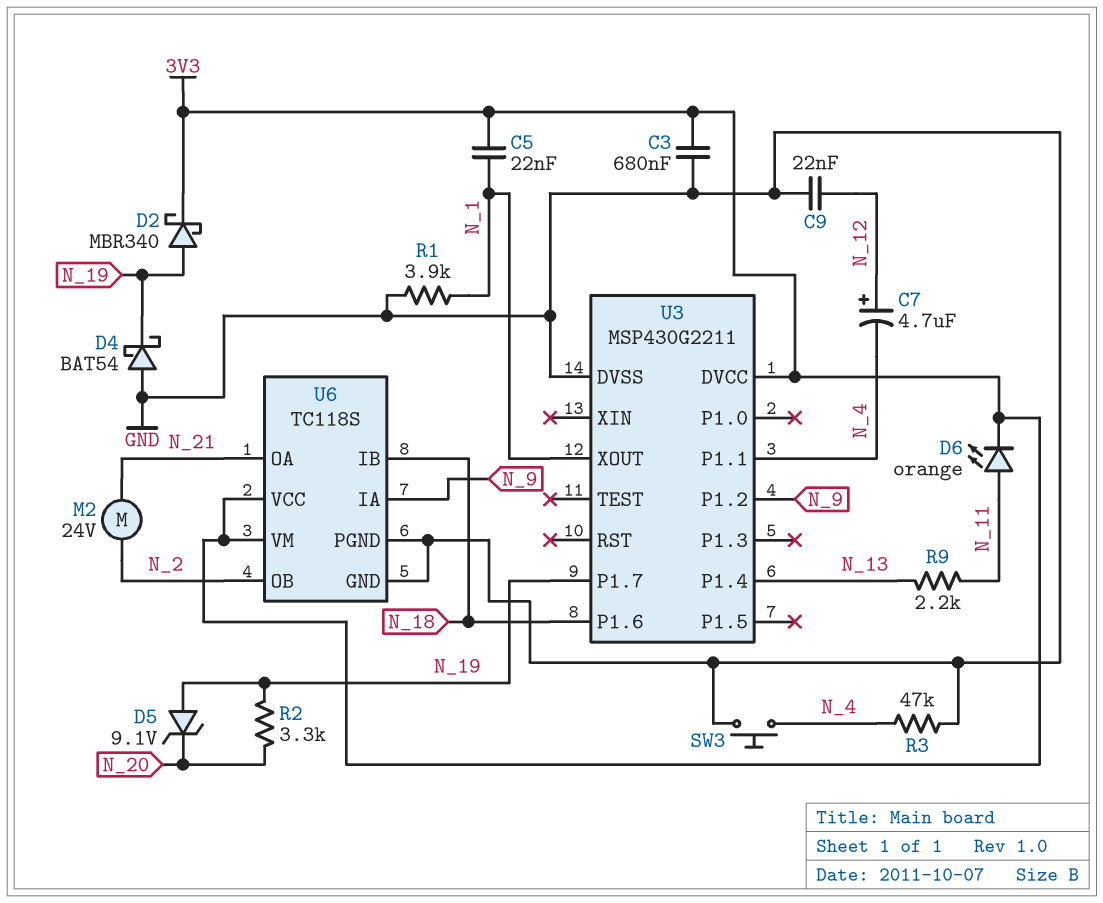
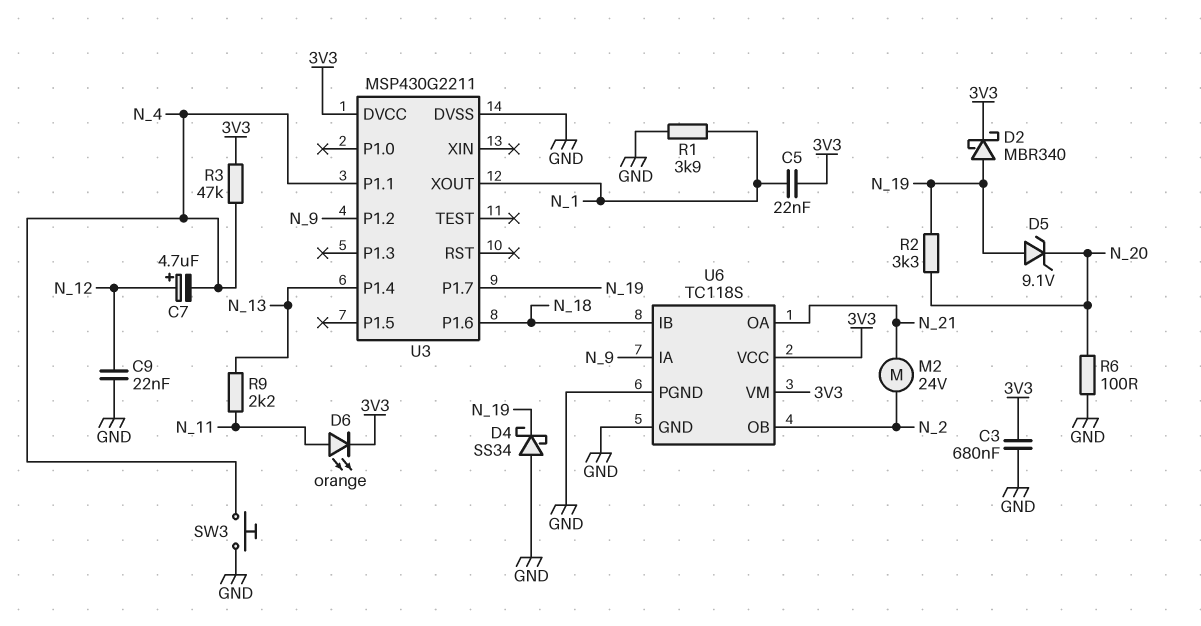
D4: schottky BAT54 (A GND, K N_19) -> schottky SS34 (A GND, K N_19)
R3: 47k (GND, N_4) -> 47k (3V3, N_4)
R6: none -> 100 (GND, N_20)

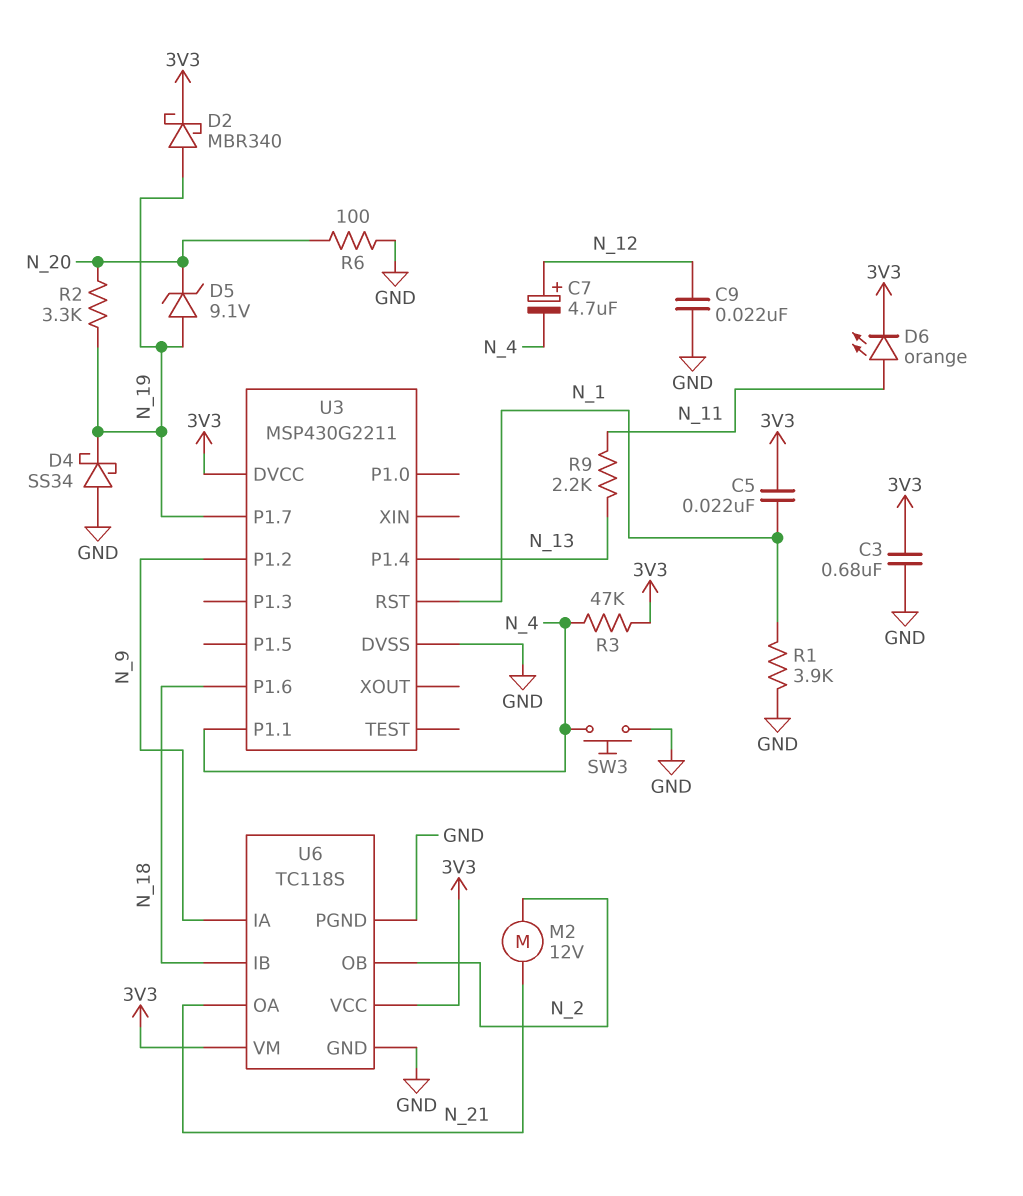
M2: motor 24V (N_2, N_21) -> motor 12V (N_2, N_21)
U3 pin RST: none -> N_1
U3 pin XOUT: N_1 -> none

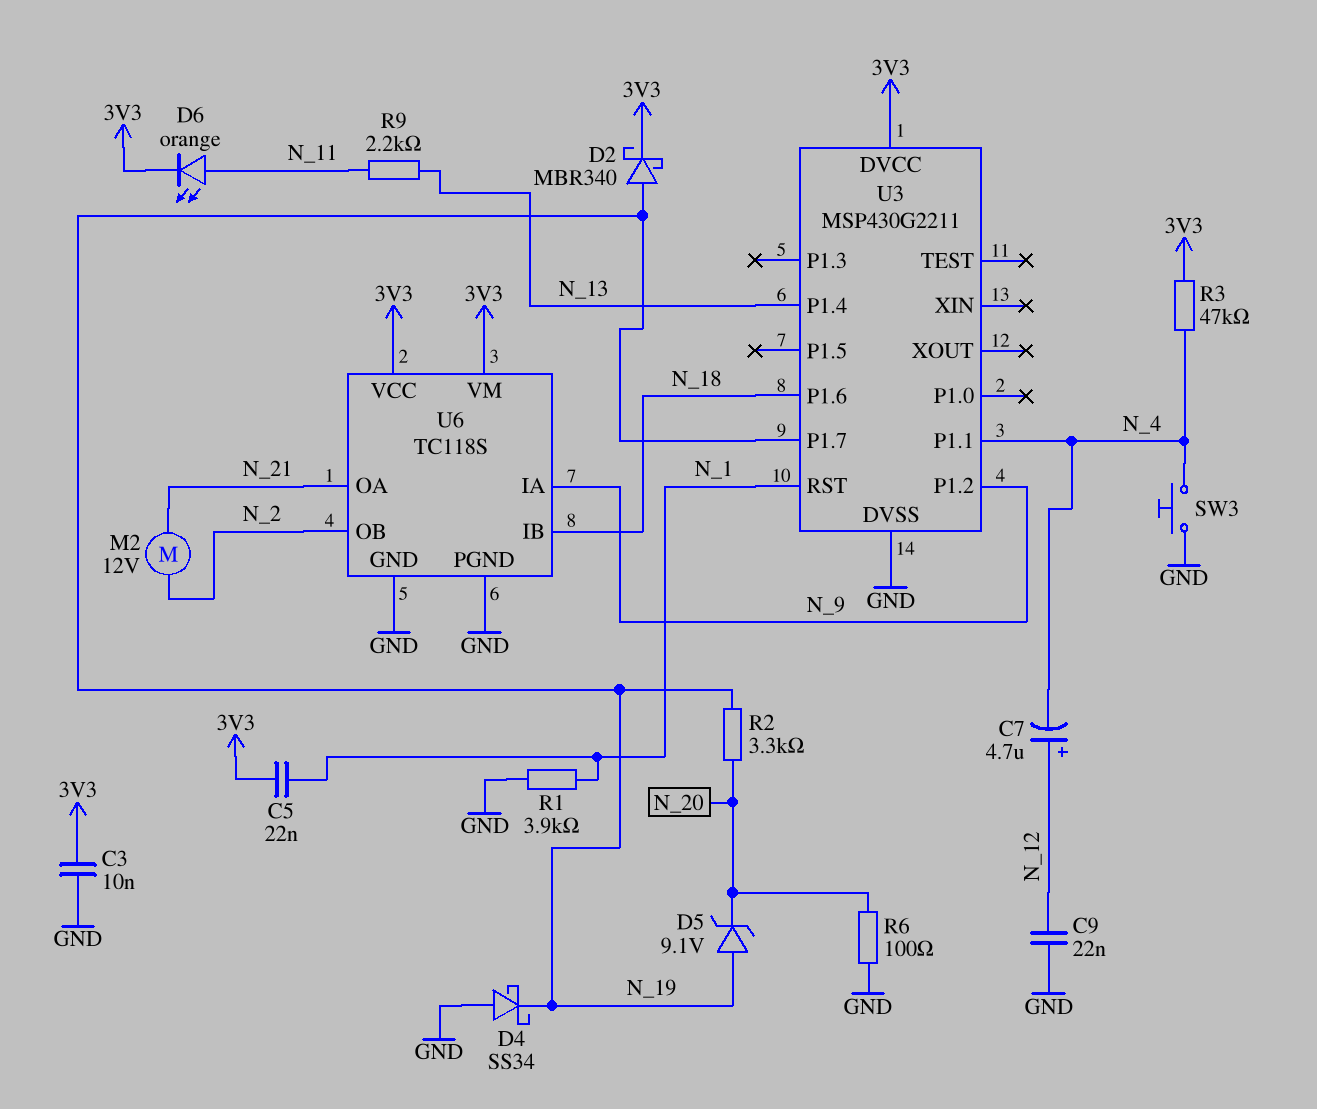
C3: 680nF (3V3, GND) -> 10nF (3V3, GND)

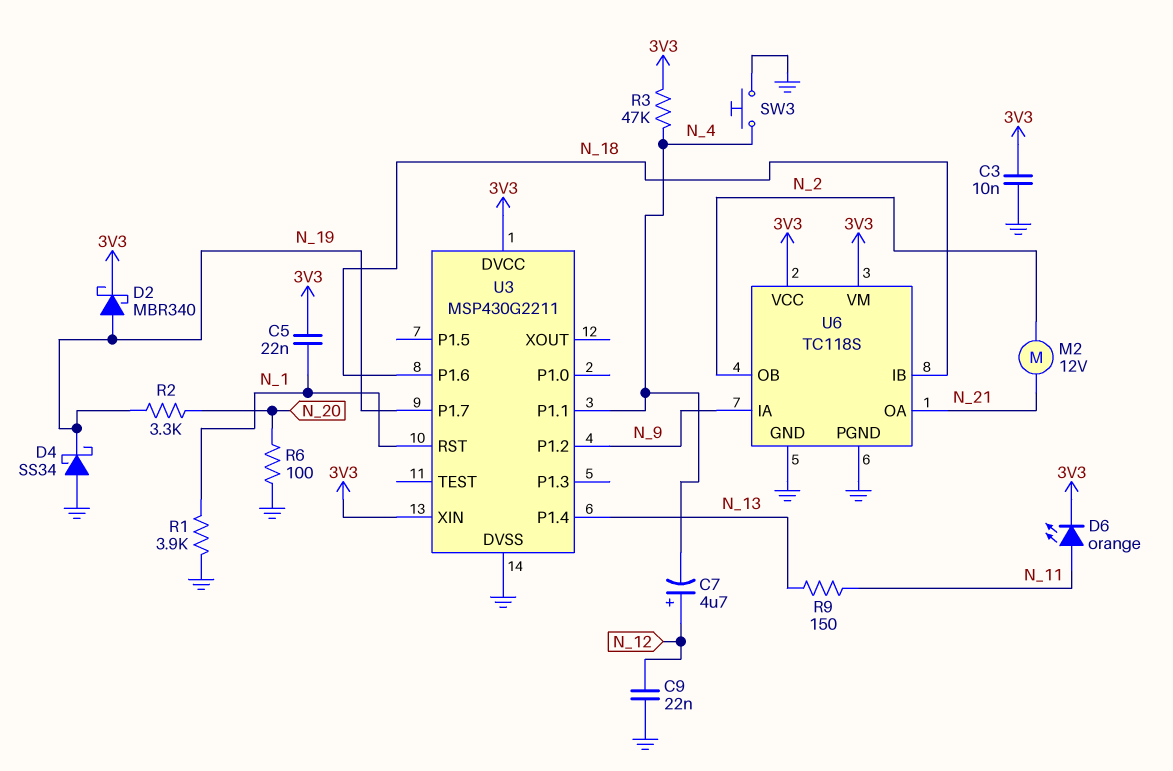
D5: zener 9.1V (A N_19, K N_20) -> none
R9: 2.2k (N_11, N_13) -> 150 (N_11, N_13)
U3 pin XIN: none -> 3V3

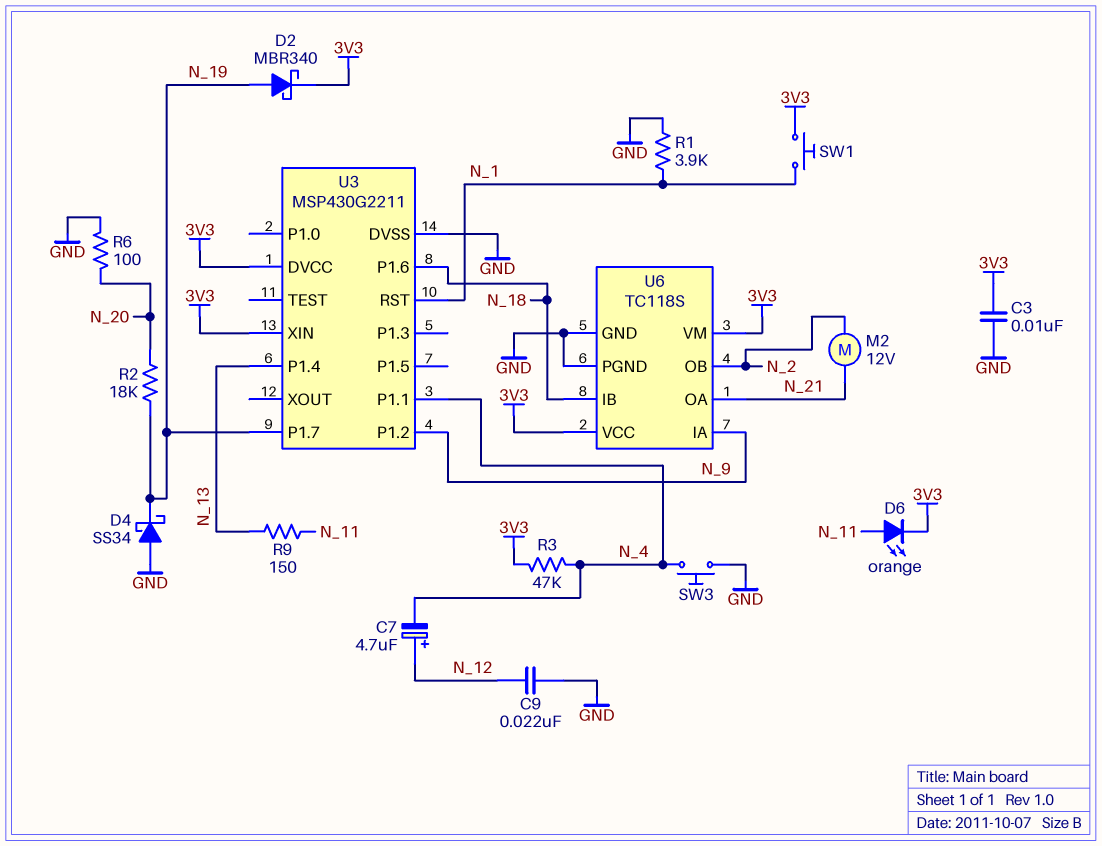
C5: 22nF (3V3, N_1) -> none
R2: 3.3k (N_19, N_20) -> 18k (N_19, N_20)
SW1: none -> button (3V3, N_1)

